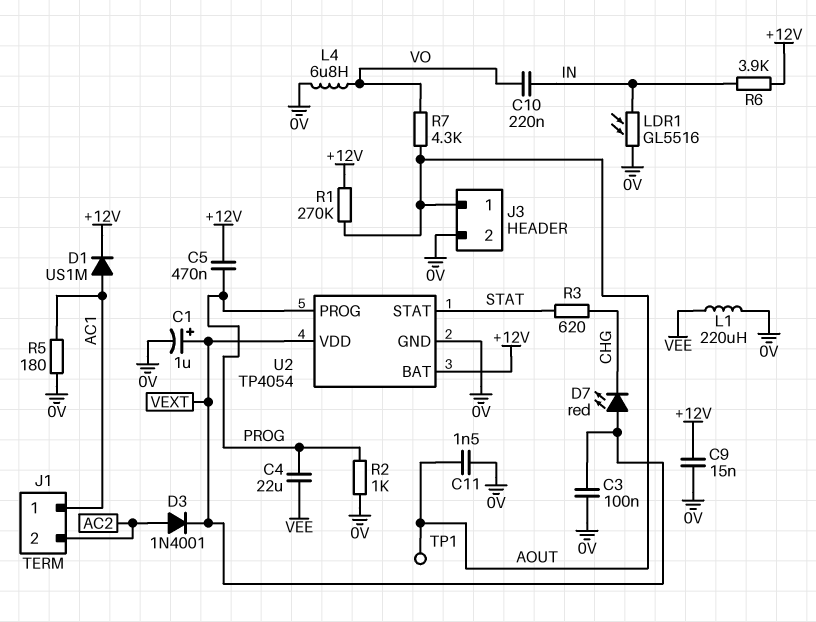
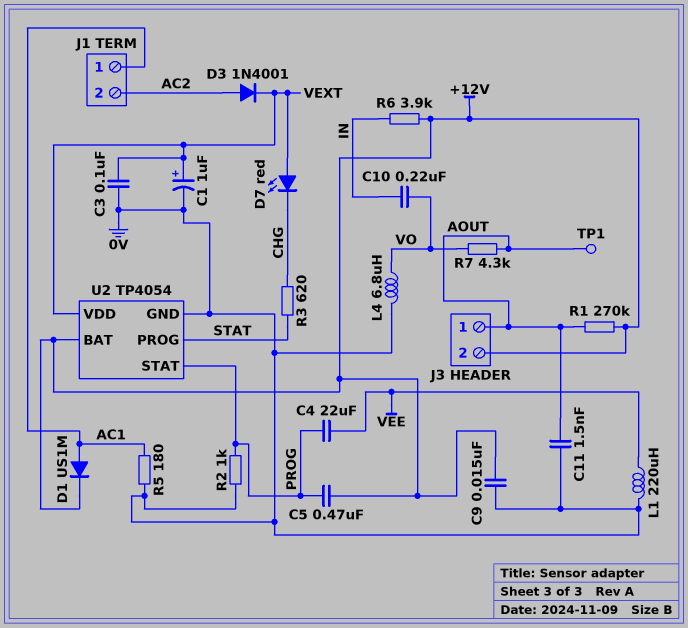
J3 pin 2: 0V -> +12V
LDR1: GL5516 (0V, IN) -> none
U2 pin PROG: PROG -> STAT
U2 pin STAT: STAT -> PROG

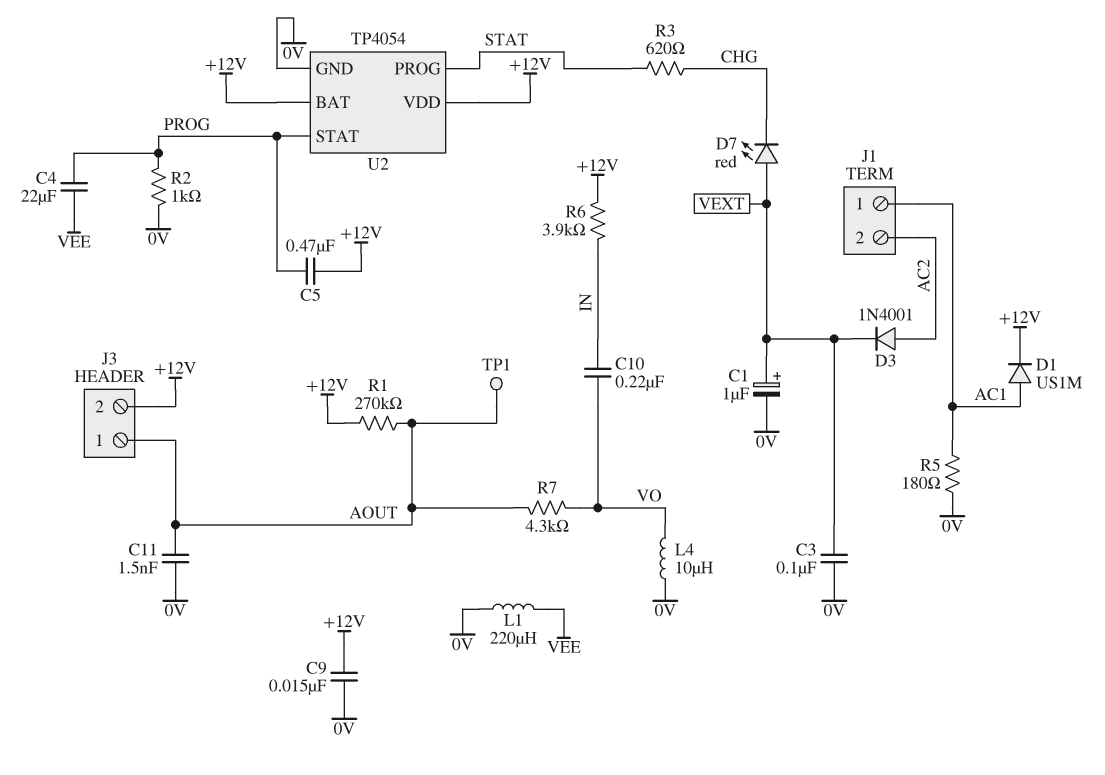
L4: 6.8uH (0V, VO) -> 10uH (0V, VO)
U2 pin VDD: VEXT -> +12V

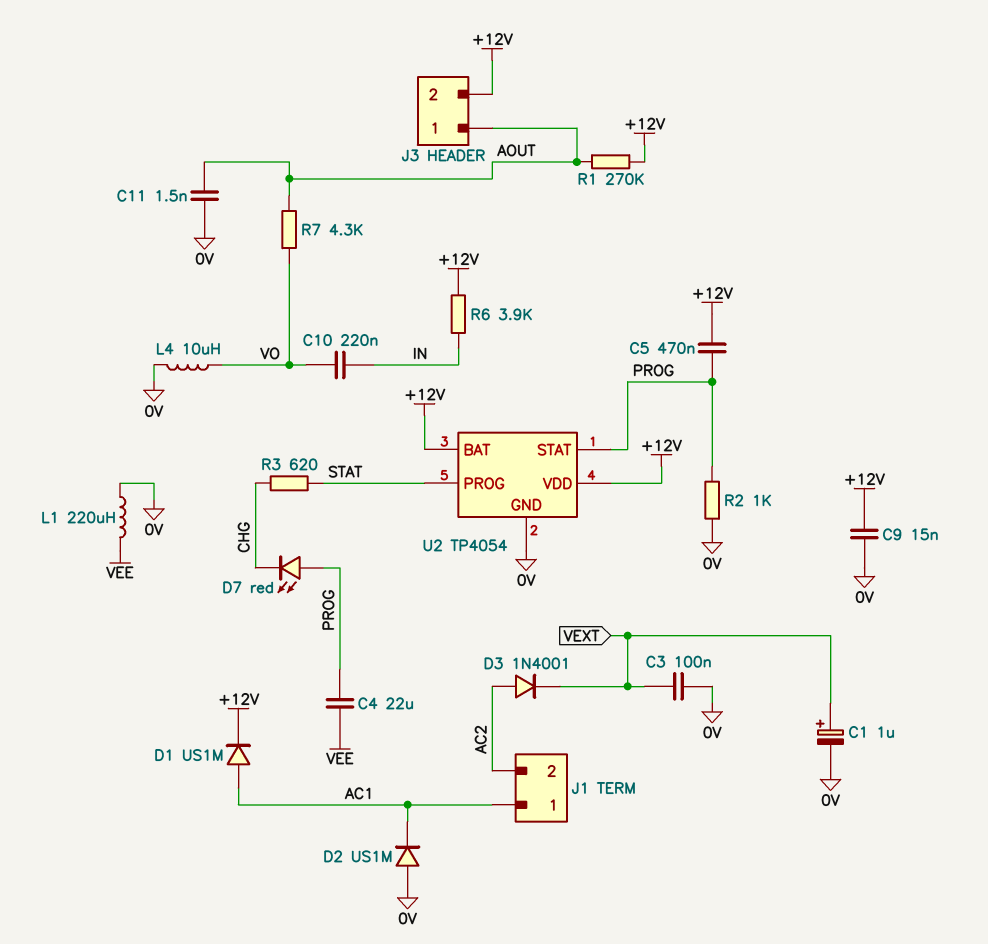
D2: none -> diode US1M (A 0V, K AC1)
D7: LED red (A VEXT, K CHG) -> LED red (A PROG, K CHG)
R5: 180 (0V, AC1) -> none
TP1: test point (AOUT) -> none

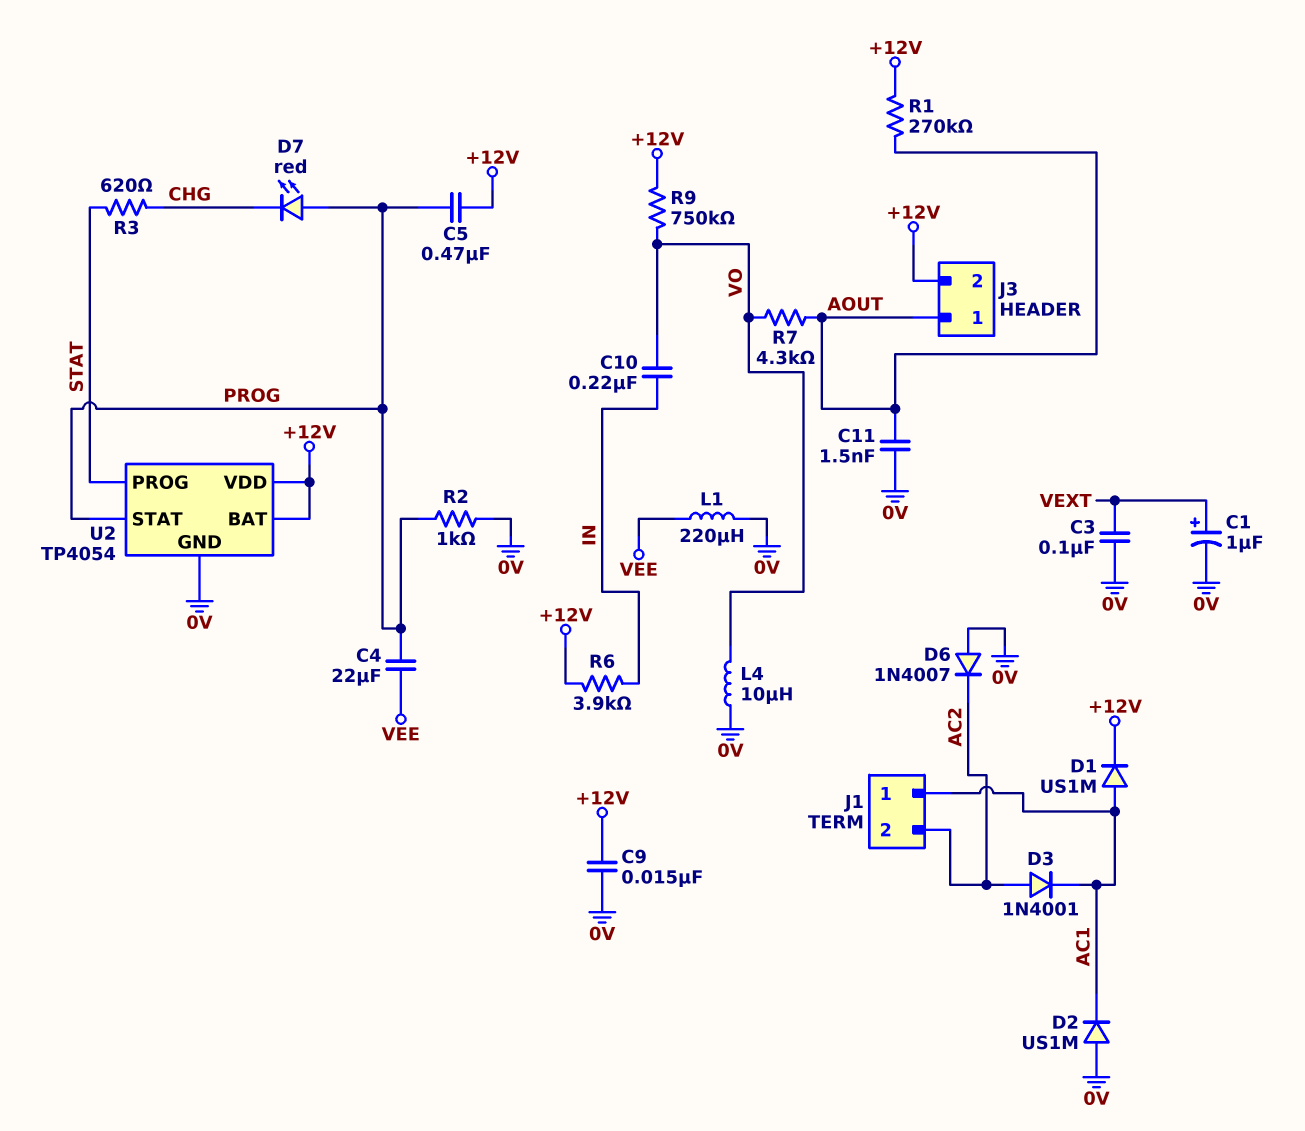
D3: diode 1N4001 (A AC2, K VEXT) -> diode 1N4001 (A AC2, K AC1)
D6: none -> diode 1N4007 (A 0V, K AC2)
R9: none -> 750k (+12V, VO)

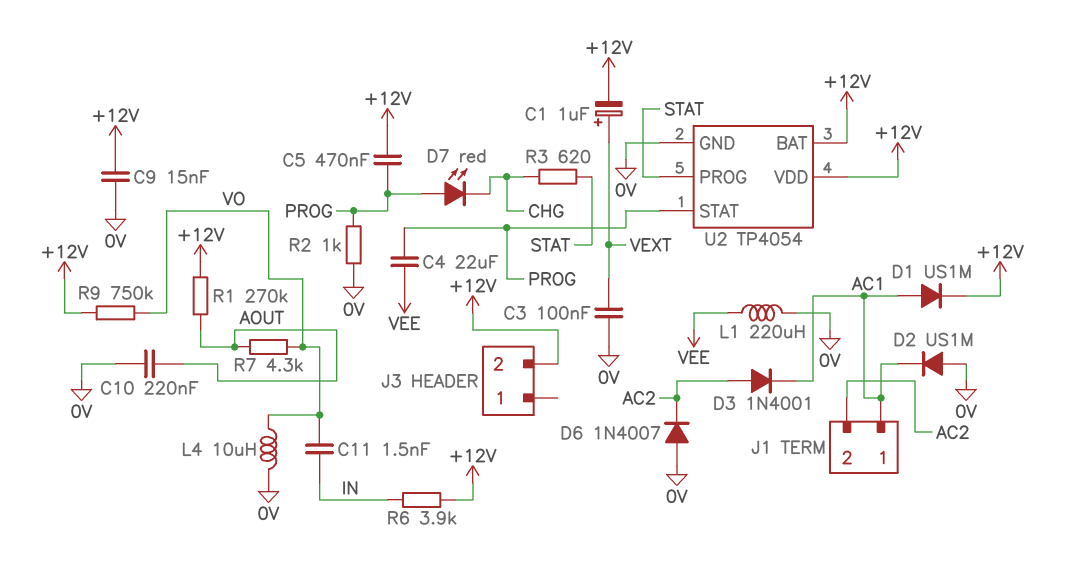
C1: 1uF (plus VEXT, minus 0V) -> 1uF (plus VEXT, minus +12V)
C10: 220nF (IN, VO) -> 220nF (0V, AOUT)
C11: 1.5nF (0V, AOUT) -> 1.5nF (IN, VO)
J3 pin 1: AOUT -> none

